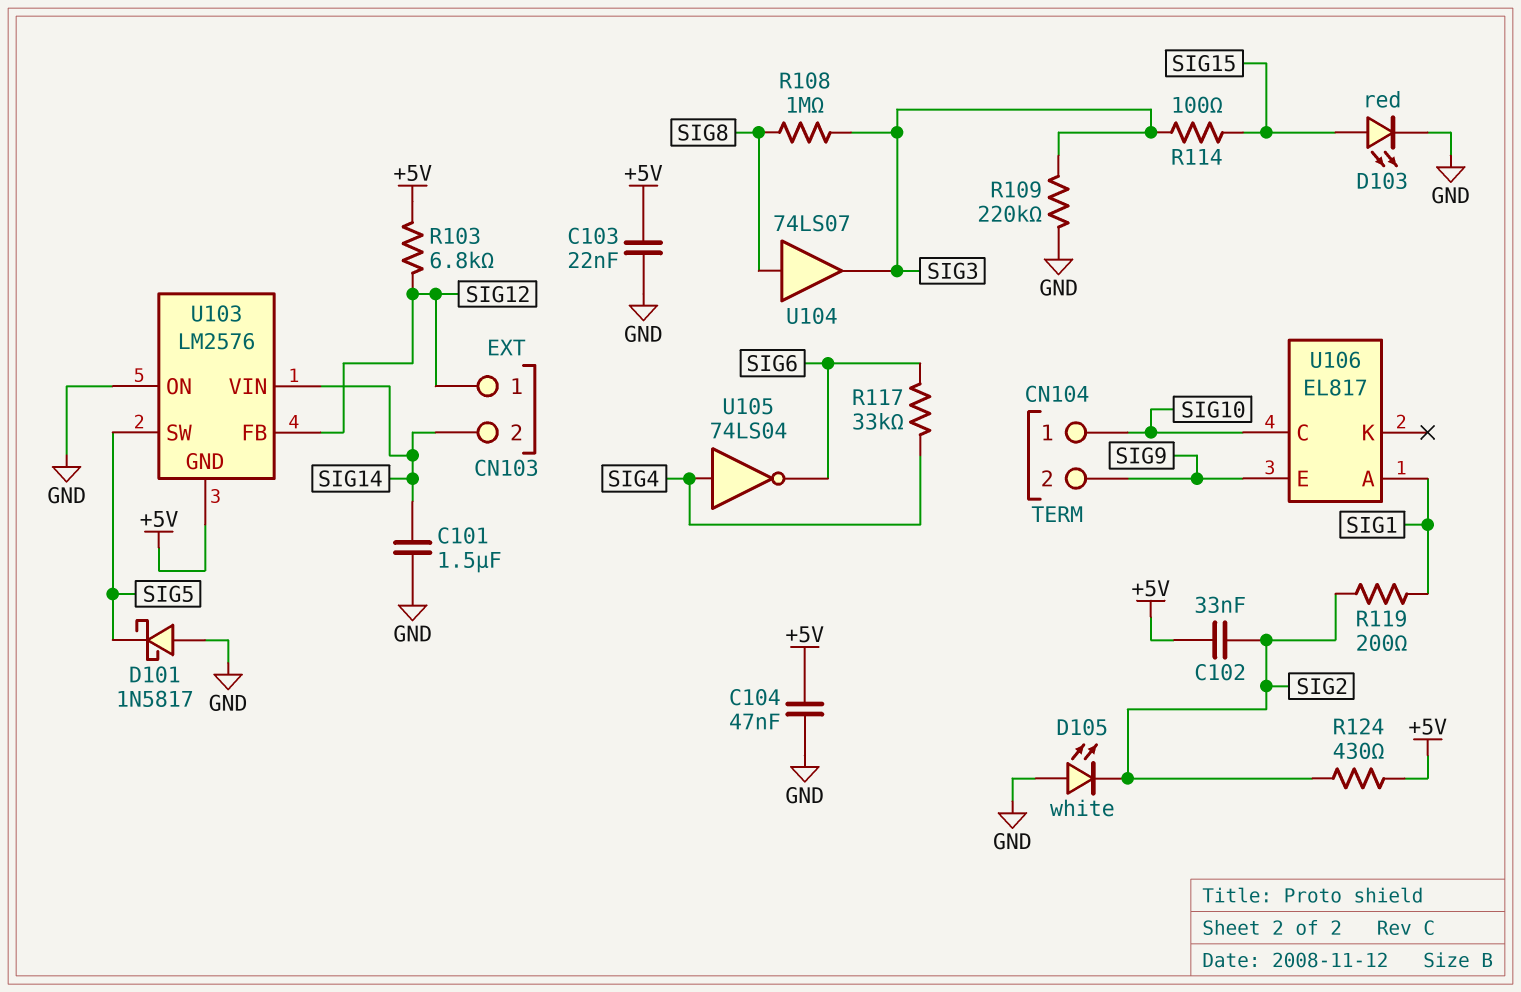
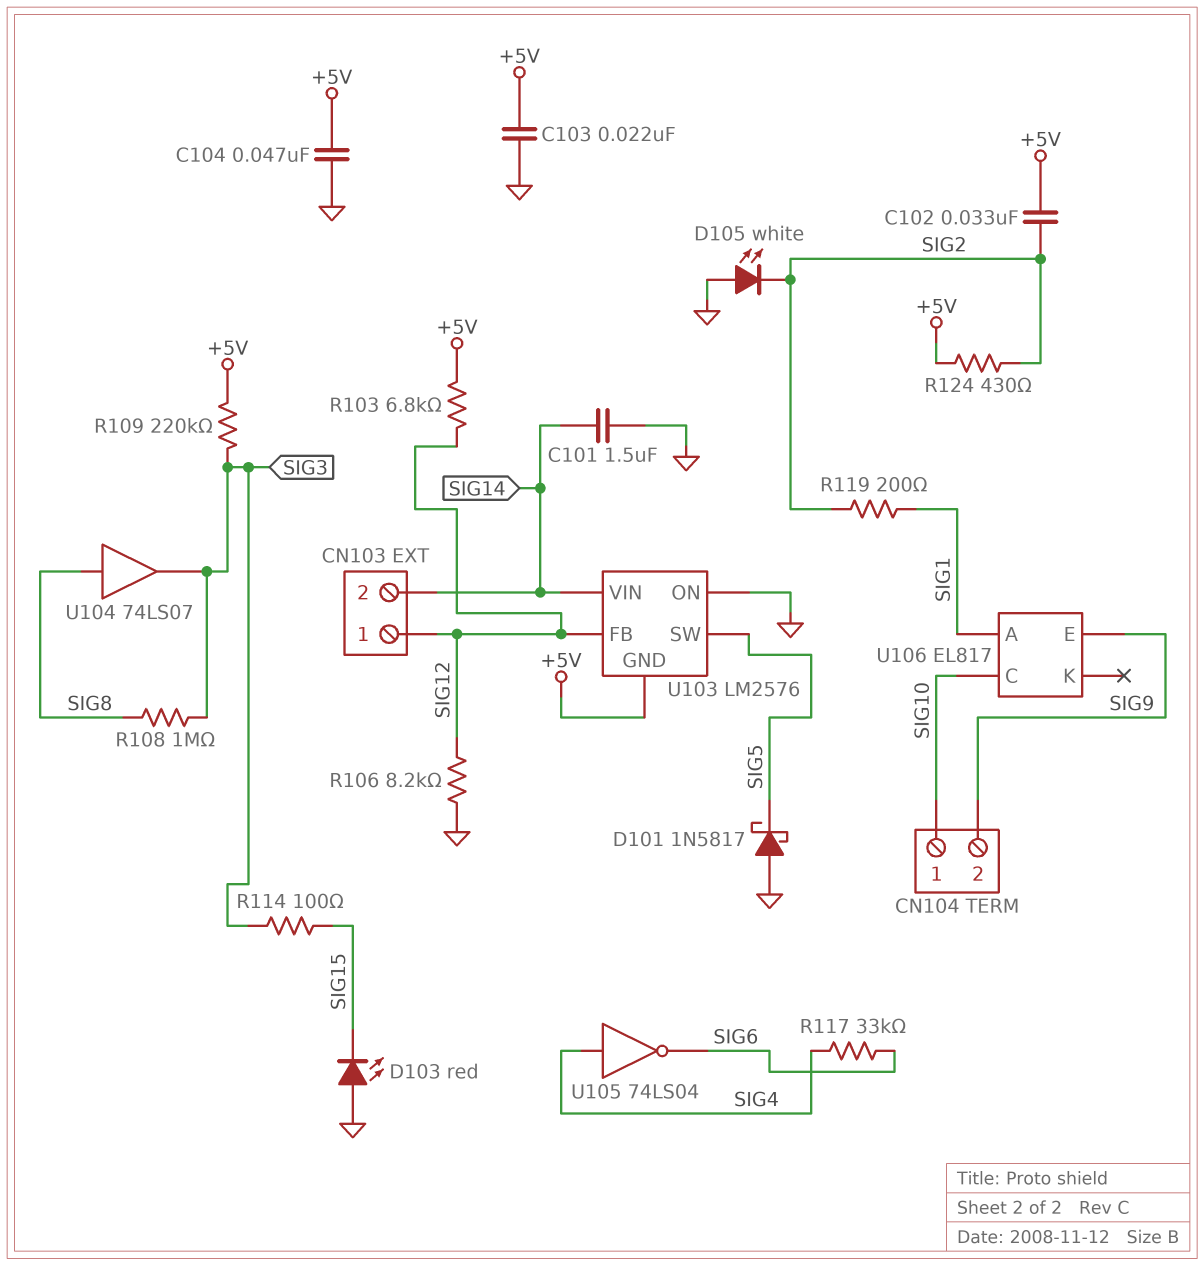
D103: LED red (A SIG15, K GND) -> LED red (A GND, K SIG15)
R106: none -> 8.2k (GND, SIG12)
R109: 220k (GND, SIG3) -> 220k (+5V, SIG3)

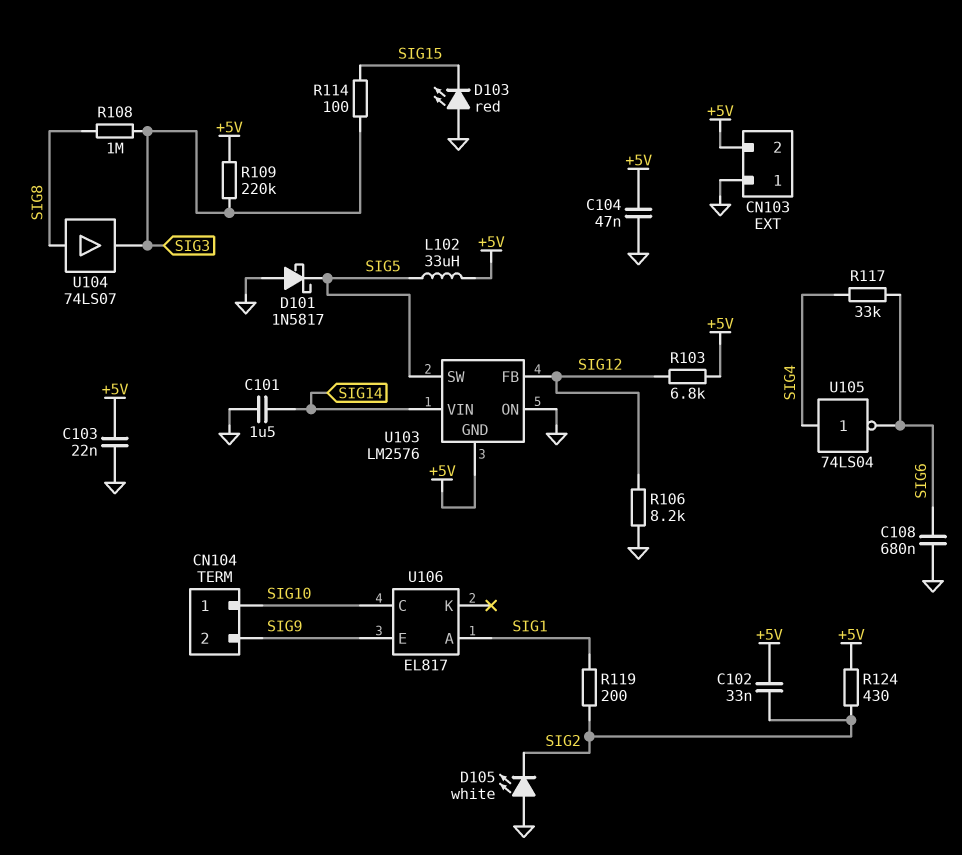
C108: none -> 680nF (GND, SIG6)
CN103 pin 1: SIG12 -> GND
CN103 pin 2: SIG14 -> +5V
L102: none -> 33uH (+5V, SIG5)

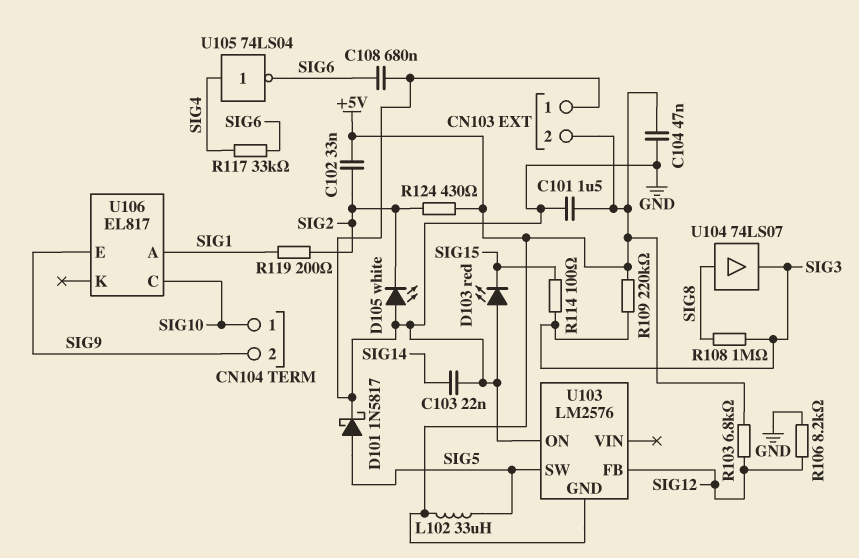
C101: 1.5uF (GND, SIG14) -> 1.5uF (+5V, GND)
C103: 22nF (+5V, GND) -> 22nF (GND, SIG14)
D101: schottky 1N5817 (A GND, K SIG5) -> schottky 1N5817 (A SIG5, K GND)
U103 pin VIN: SIG14 -> none

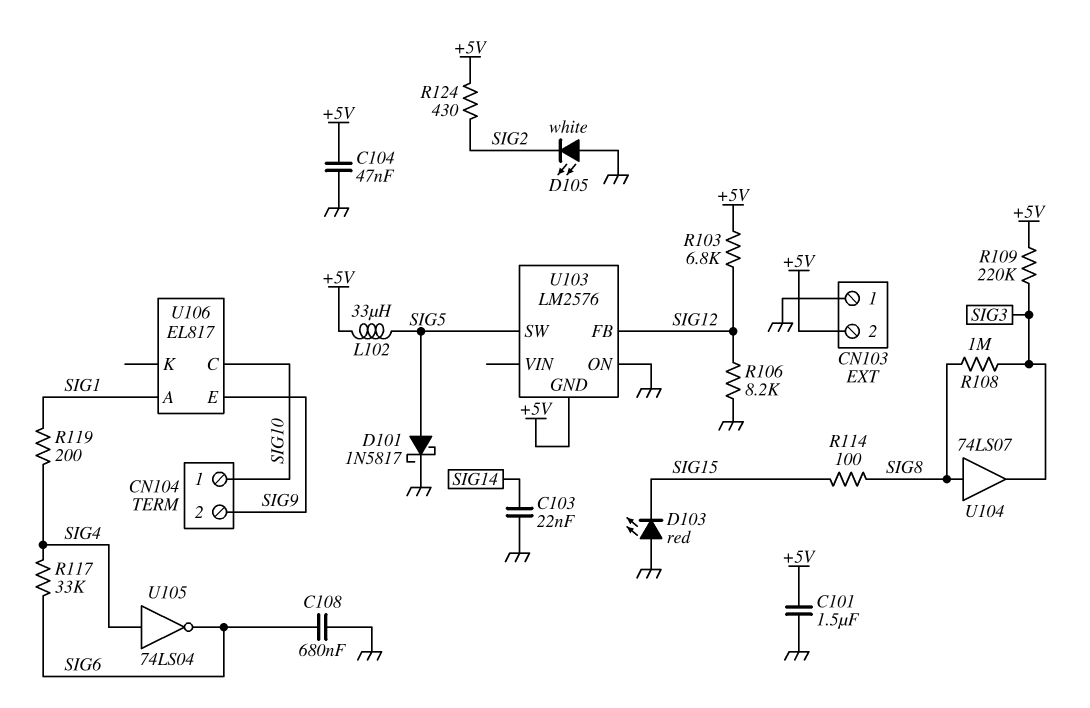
C102: 33nF (+5V, SIG2) -> none
R114: 100 (SIG3, SIG15) -> 100 (SIG8, SIG15)
R119: 200 (SIG1, SIG2) -> 200 (SIG1, SIG4)

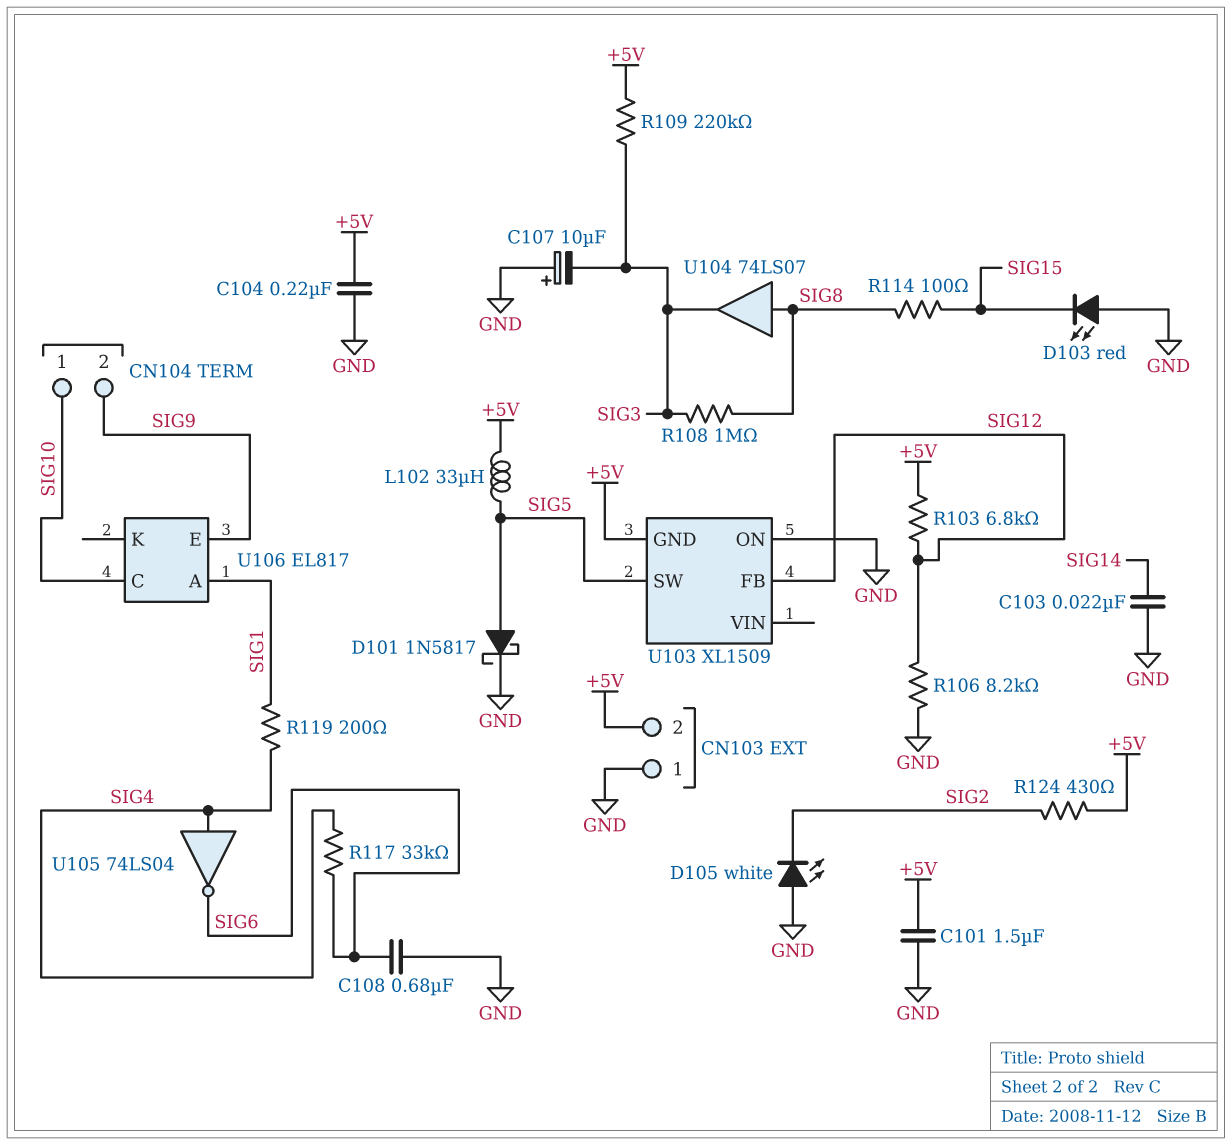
C104: 47nF (+5V, GND) -> 220nF (+5V, GND)
C107: none -> 10uF (plus GND, minus SIG3)
U103: LM2576 -> XL1509

